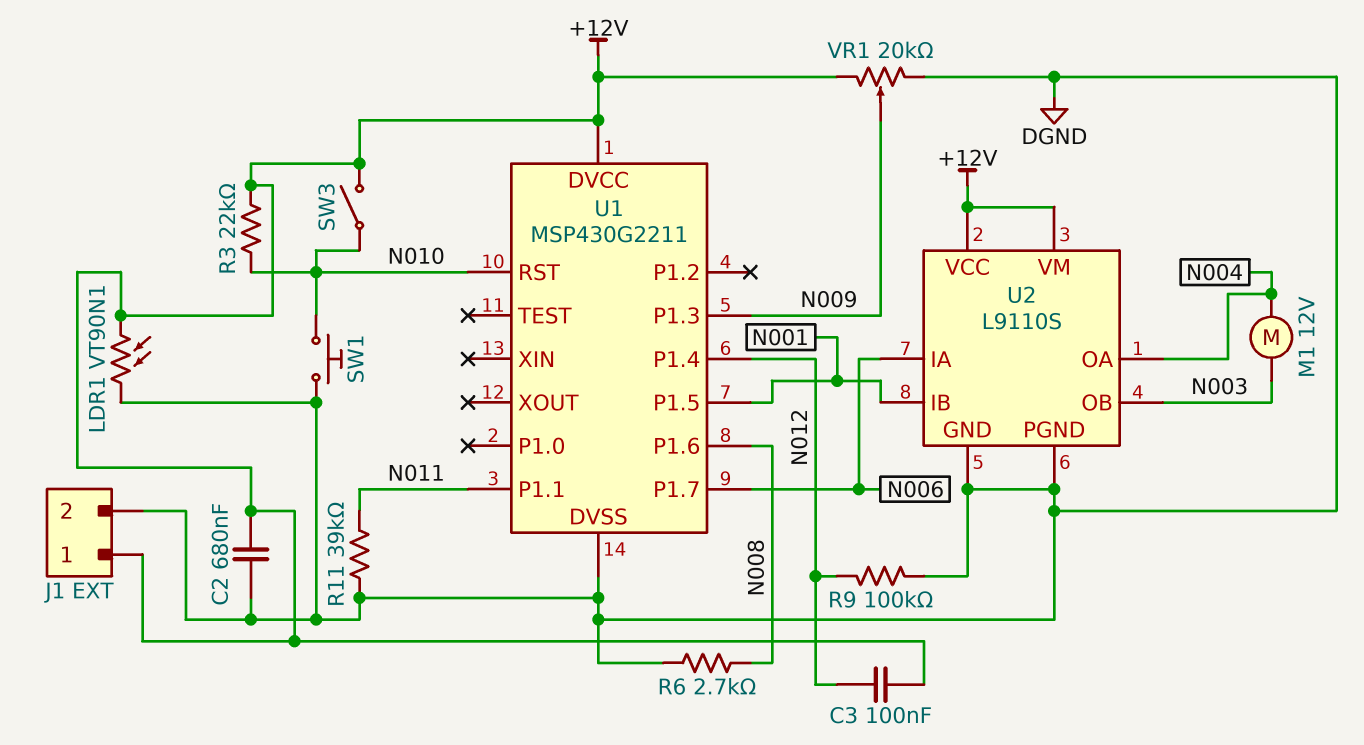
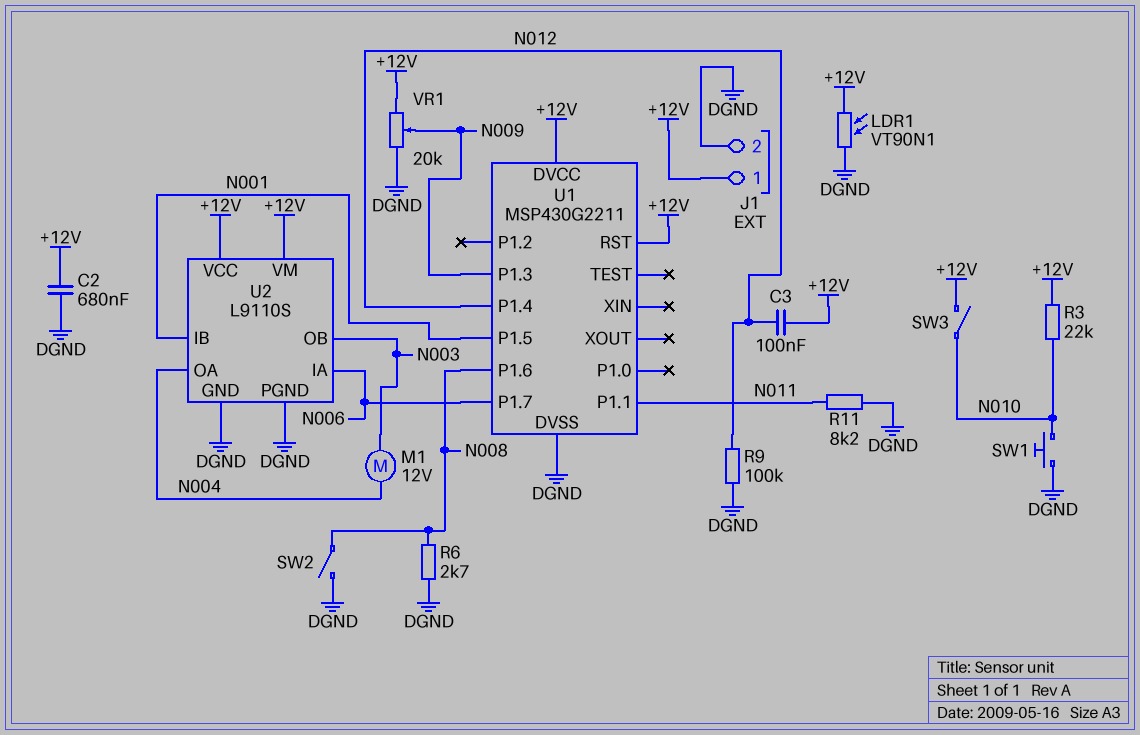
R11: 39k (DGND, N011) -> 8.2k (DGND, N011)
SW2: none -> switch (DGND, N008)
U1 pin RST: N010 -> +12V

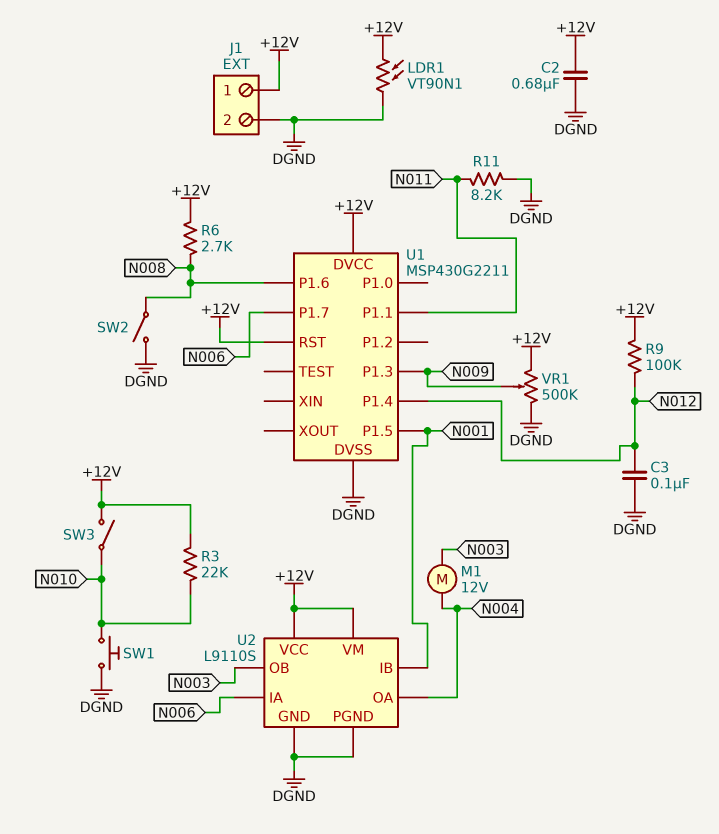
C3: 100nF (+12V, N012) -> 100nF (DGND, N012)
R6: 2.7k (DGND, N008) -> 2.7k (+12V, N008)
R9: 100k (DGND, N012) -> 100k (+12V, N012)
VR1: 20k (+12V, DGND, wiper N009) -> 500k (+12V, DGND, wiper N009)

